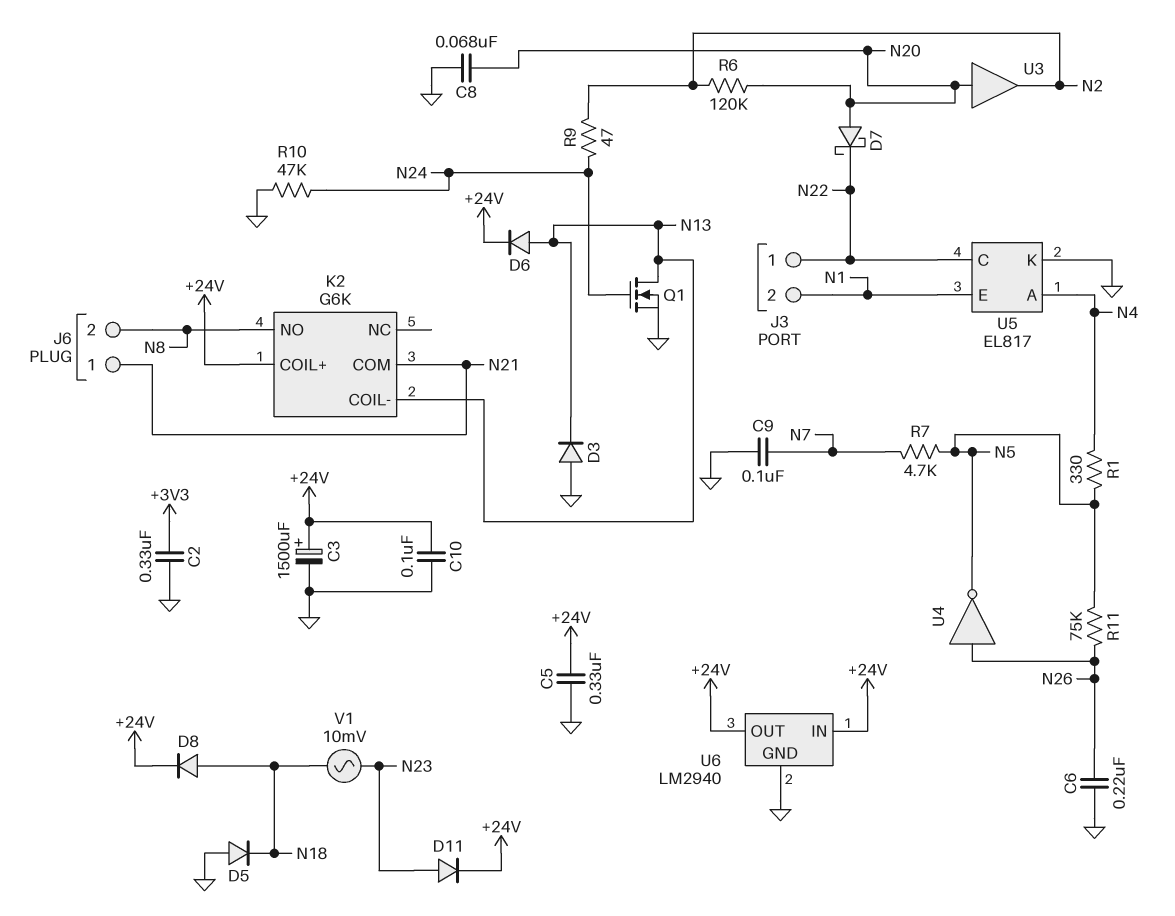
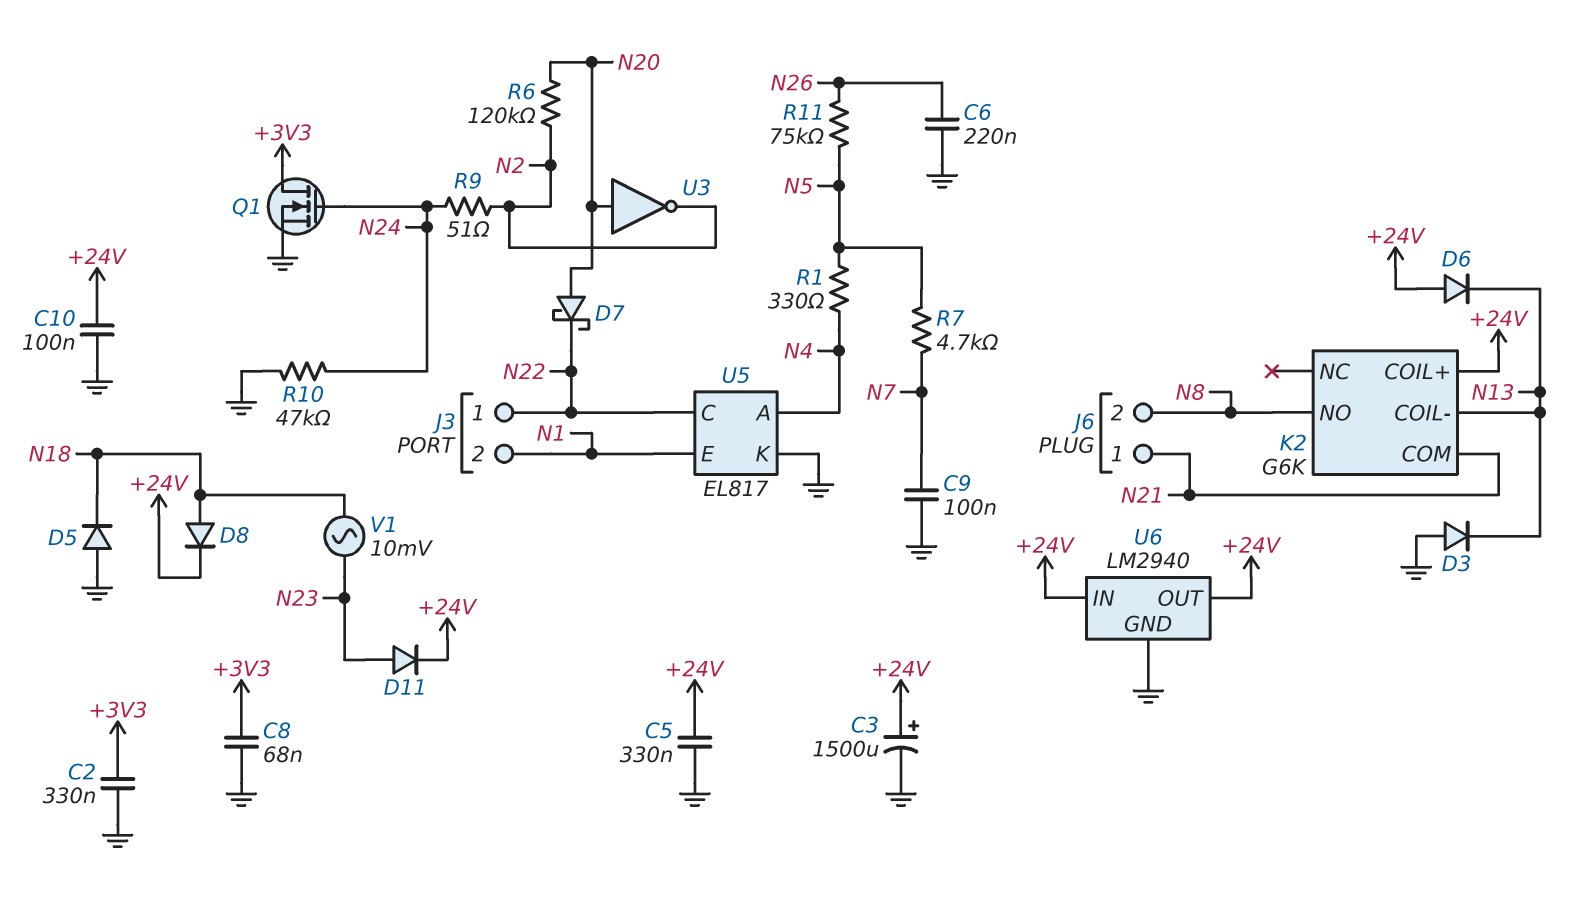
C8: 68nF (GND, N20) -> 68nF (+3V3, GND)
D6: diode (A N13, K +24V) -> diode (A +24V, K N13)
Q1: NMOS (G N24, D N13, S GND) -> NMOS (G N24, D +3V3, S GND)
R9: 47 (N2, N24) -> 51 (N2, N24)
U3: buffer (in N20, out N2) -> NOT (in N20, out N2)
U4: NOT (in N26, out N5) -> none

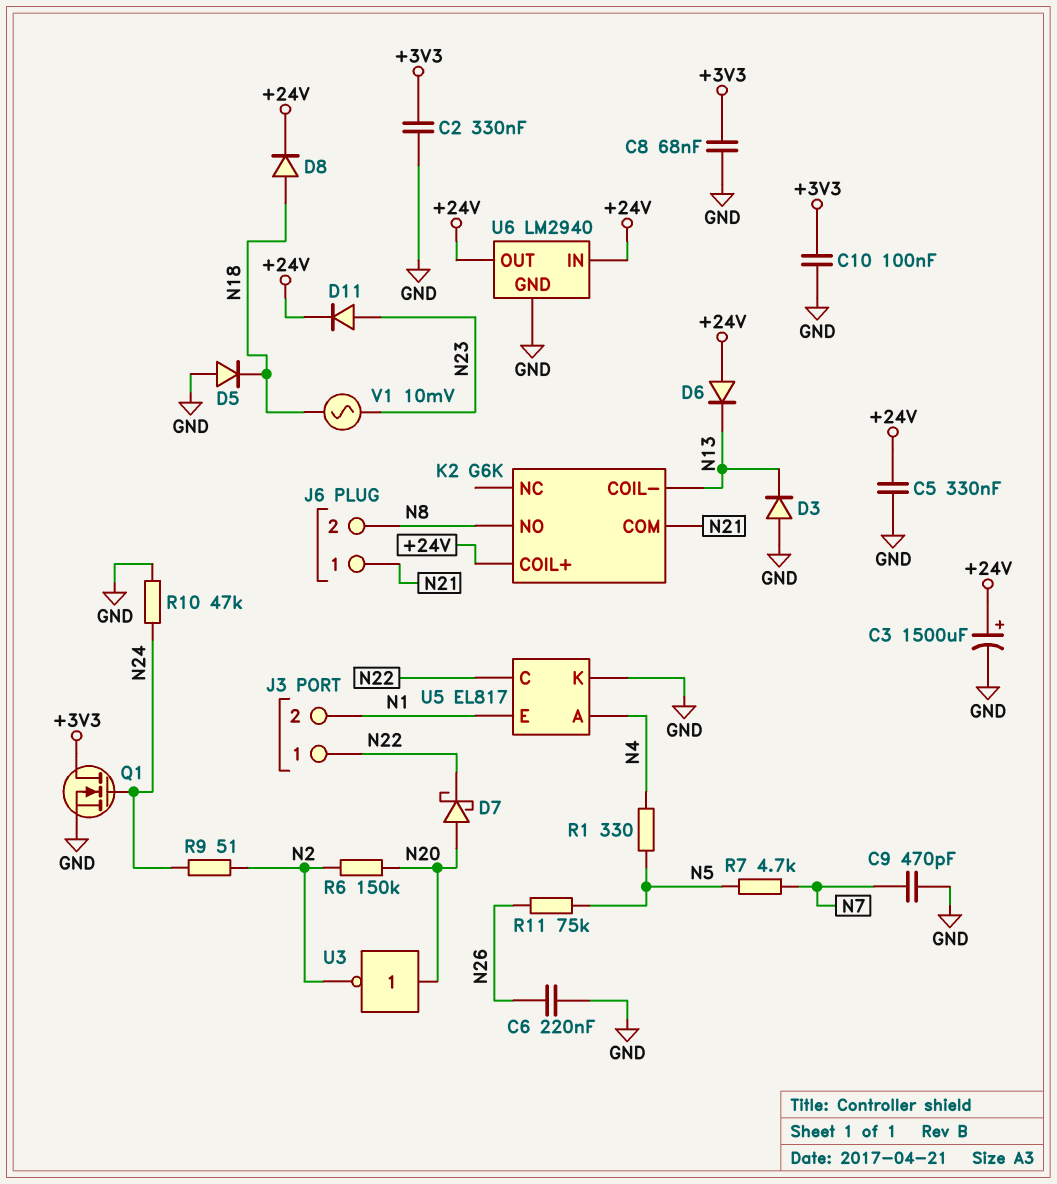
C9: 100nF (GND, N7) -> 470pF (GND, N7)
C10: 100nF (+24V, GND) -> 100nF (+3V3, GND)
R6: 120k (N2, N20) -> 150k (N2, N20)

